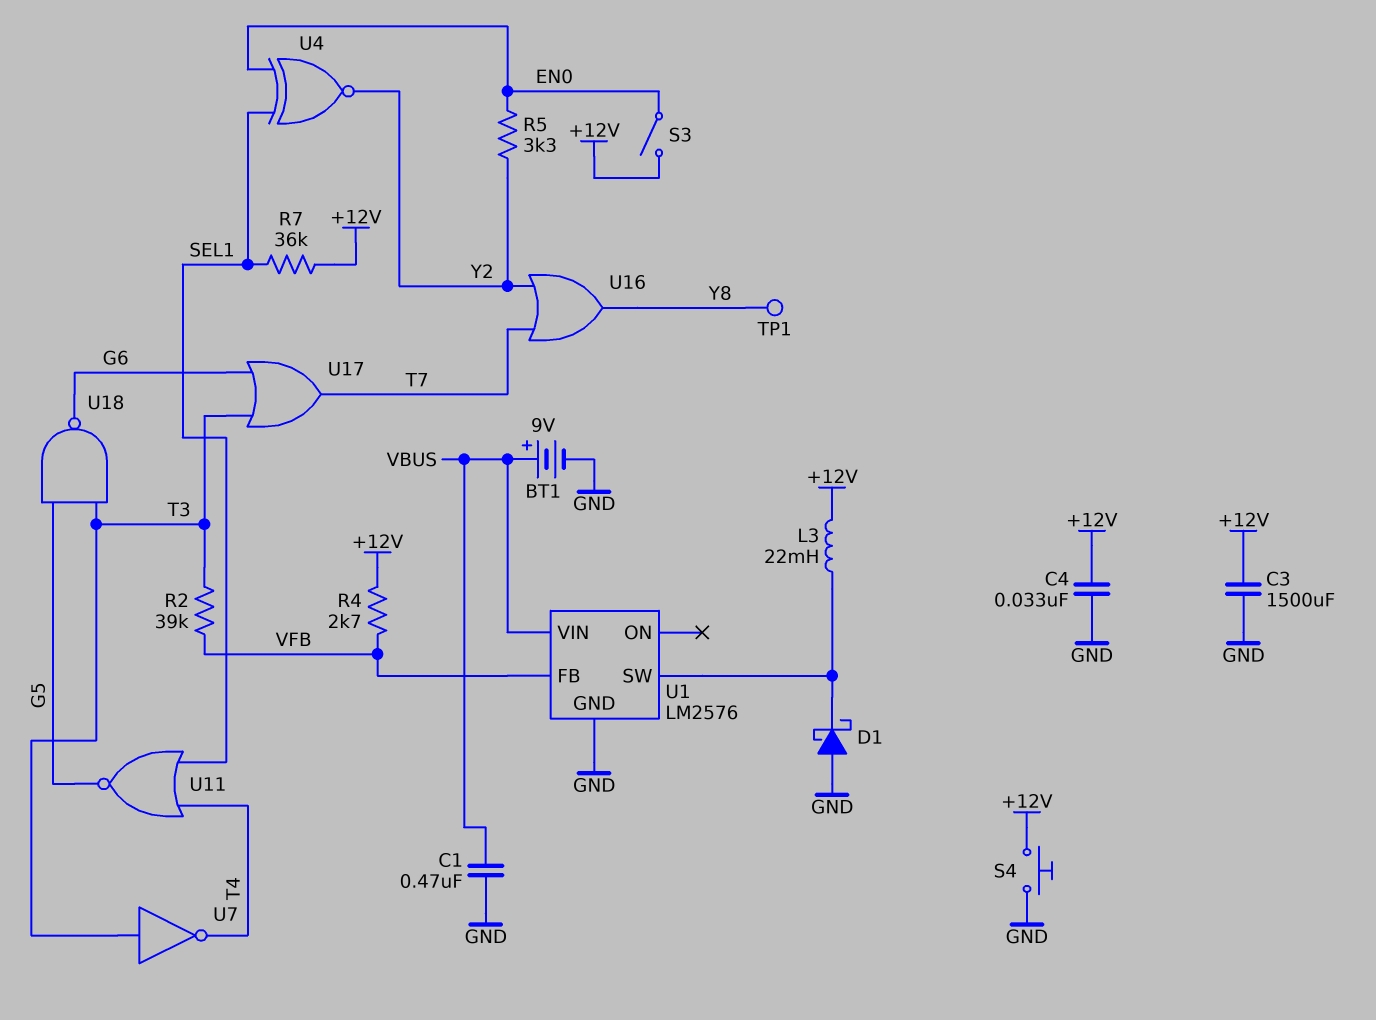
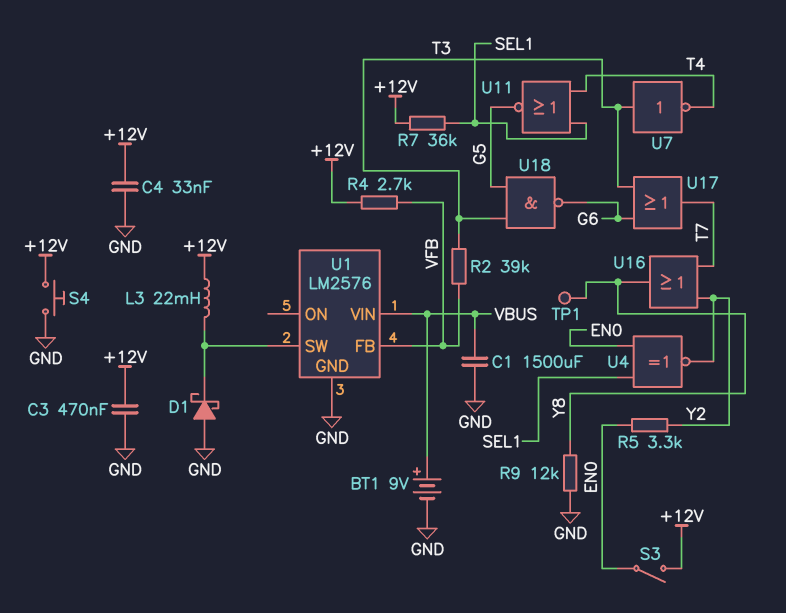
C1: 470nF (GND, VBUS) -> 1500uF (GND, VBUS)
C3: 1500uF (+12V, GND) -> 470nF (+12V, GND)
R9: none -> 12k (GND, Y8)

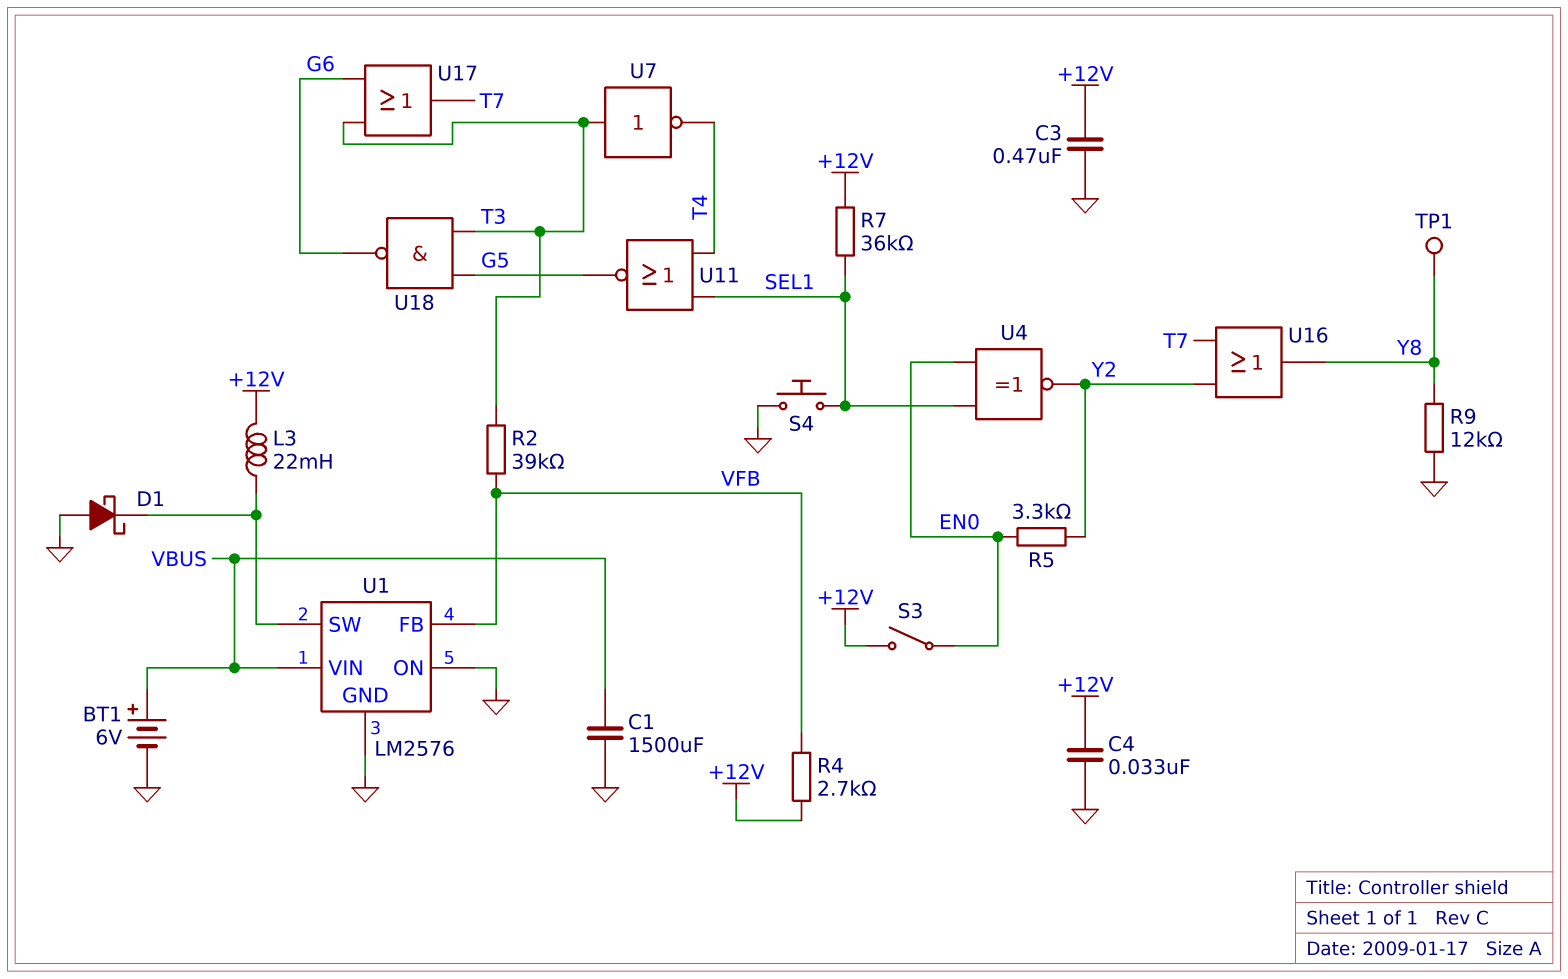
BT1: 9V (plus VBUS, minus GND) -> 6V (plus VBUS, minus GND)
S4: button (+12V, GND) -> button (GND, SEL1)
U1 pin ON: none -> GND

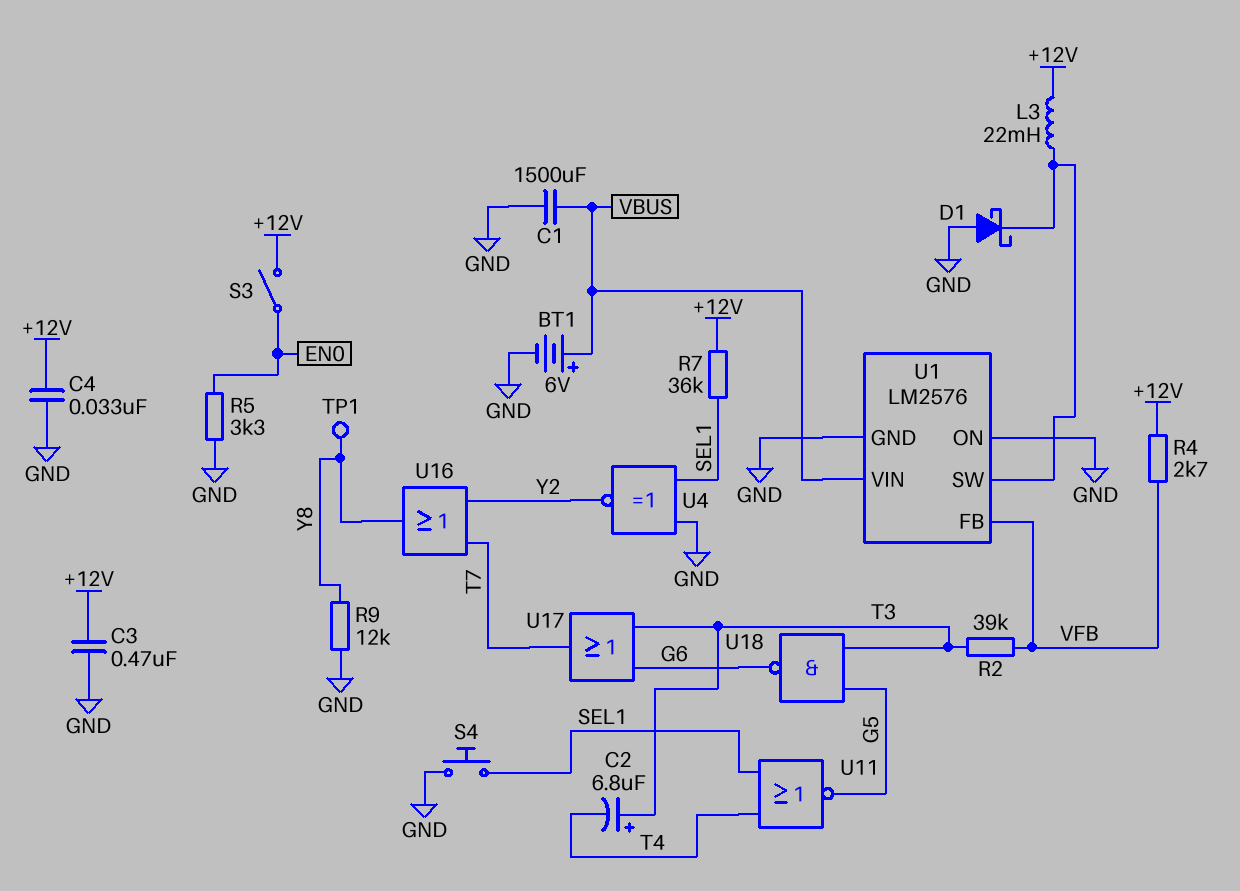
C2: none -> 6.8uF (plus T3, minus T4)
R5: 3.3k (EN0, Y2) -> 3.3k (EN0, GND)
U4: XNOR (in EN0, in SEL1, out Y2) -> XNOR (in GND, in SEL1, out Y2)
U7: NOT (in T3, out T4) -> none

